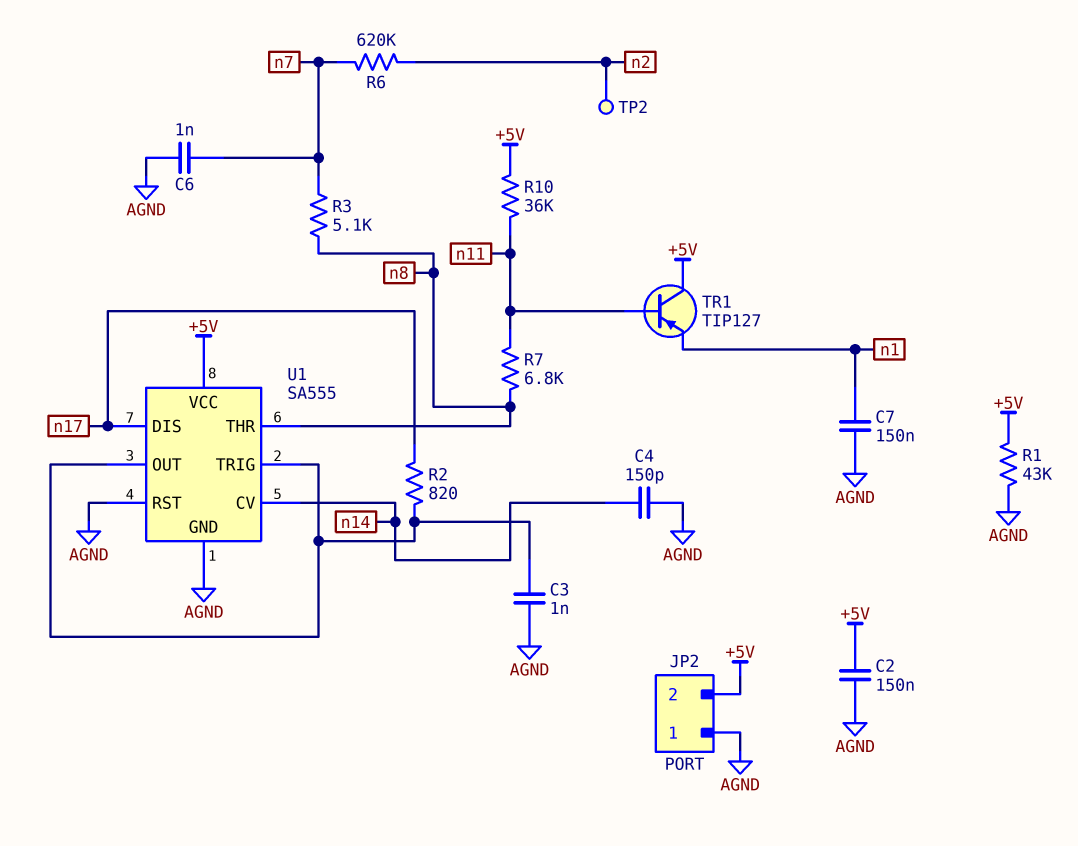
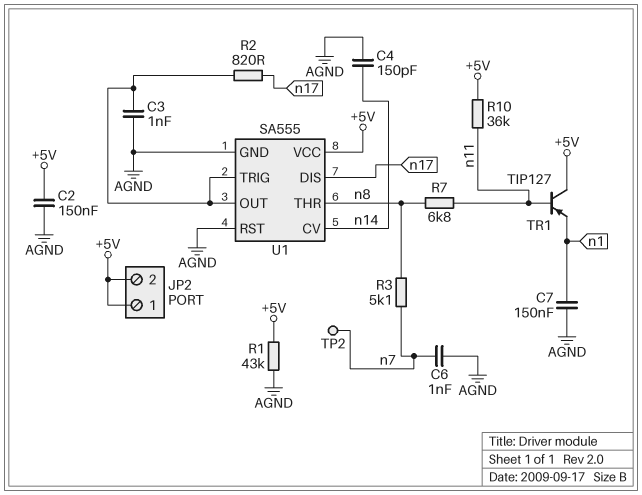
JP2 pin 1: AGND -> +5V
R6: 620k (n2, n7) -> none
TP2: test point (n2) -> test point (n7)

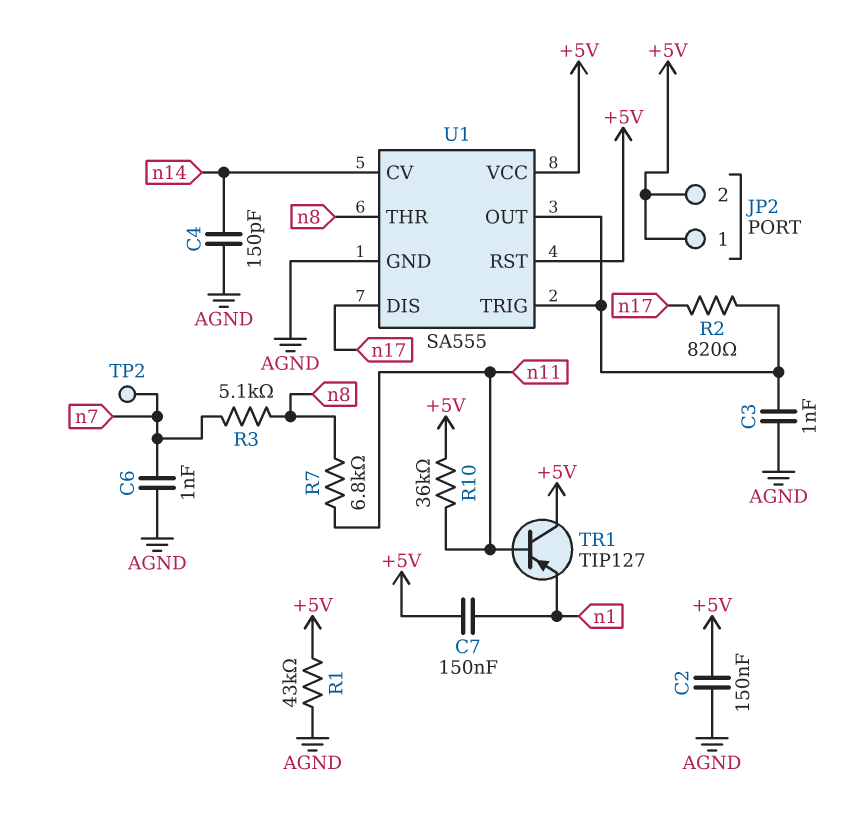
C7: 150nF (AGND, n1) -> 150nF (+5V, n1)
U1 pin RST: AGND -> +5V

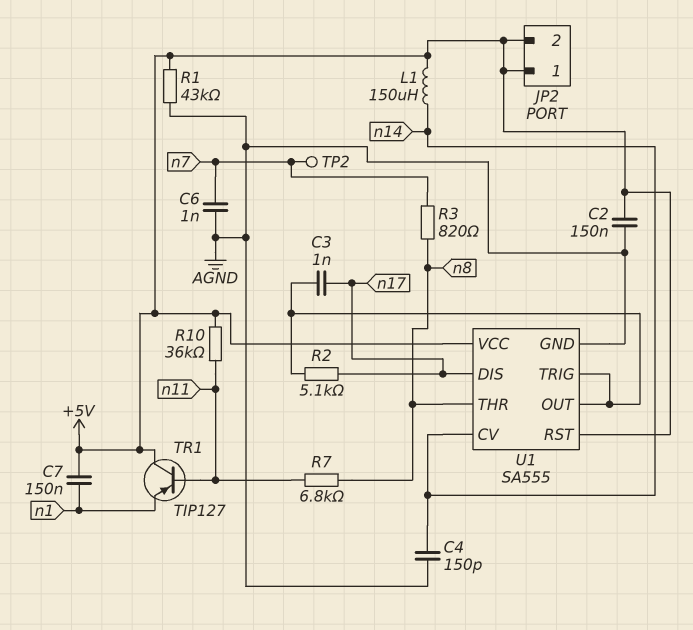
C3: 1nF (AGND, U1/OUT) -> 1nF (U1/OUT, n17)
L1: none -> 150uH (+5V, n14)
R2: 820 (U1/OUT, n17) -> 5.1k (U1/OUT, n17)
R3: 5.1k (n7, n8) -> 820 (n7, n8)

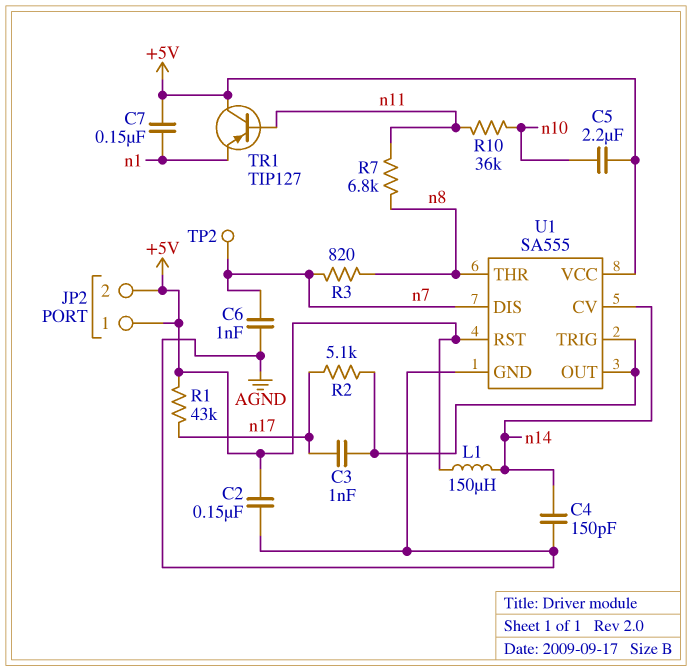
C5: none -> 2.2uF (+5V, n10)
R1: 43k (+5V, AGND) -> 43k (+5V, n17)
R10: 36k (+5V, n11) -> 36k (n10, n11)
U1 pin DIS: n17 -> n7

